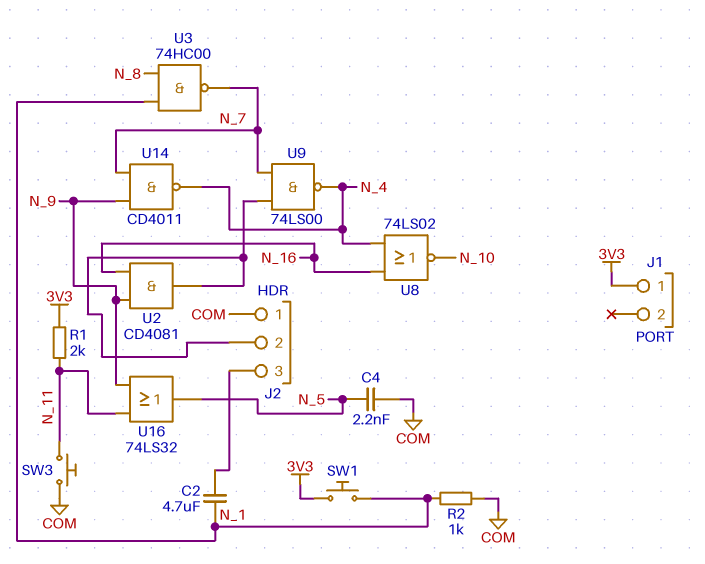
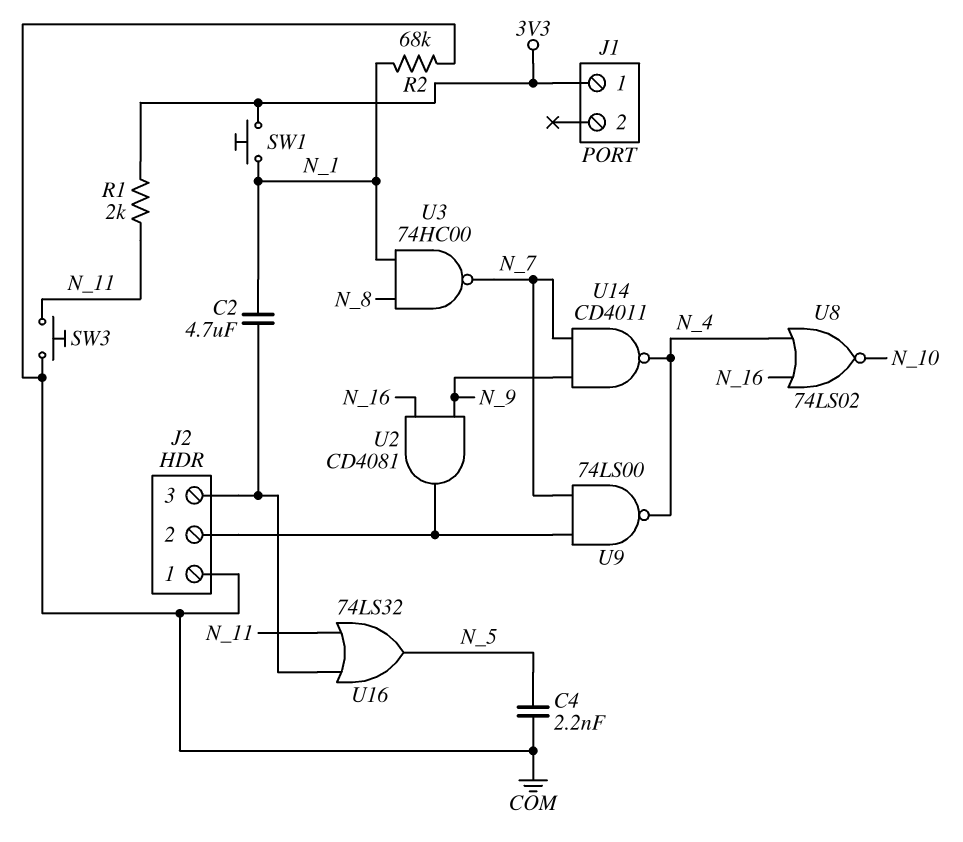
R2: 1k (COM, N_1) -> 68k (COM, N_1)
U16: OR 74LS32 (in N_9, in N_11, out N_5) -> OR 74LS32 (in J2/3, in N_11, out N_5)

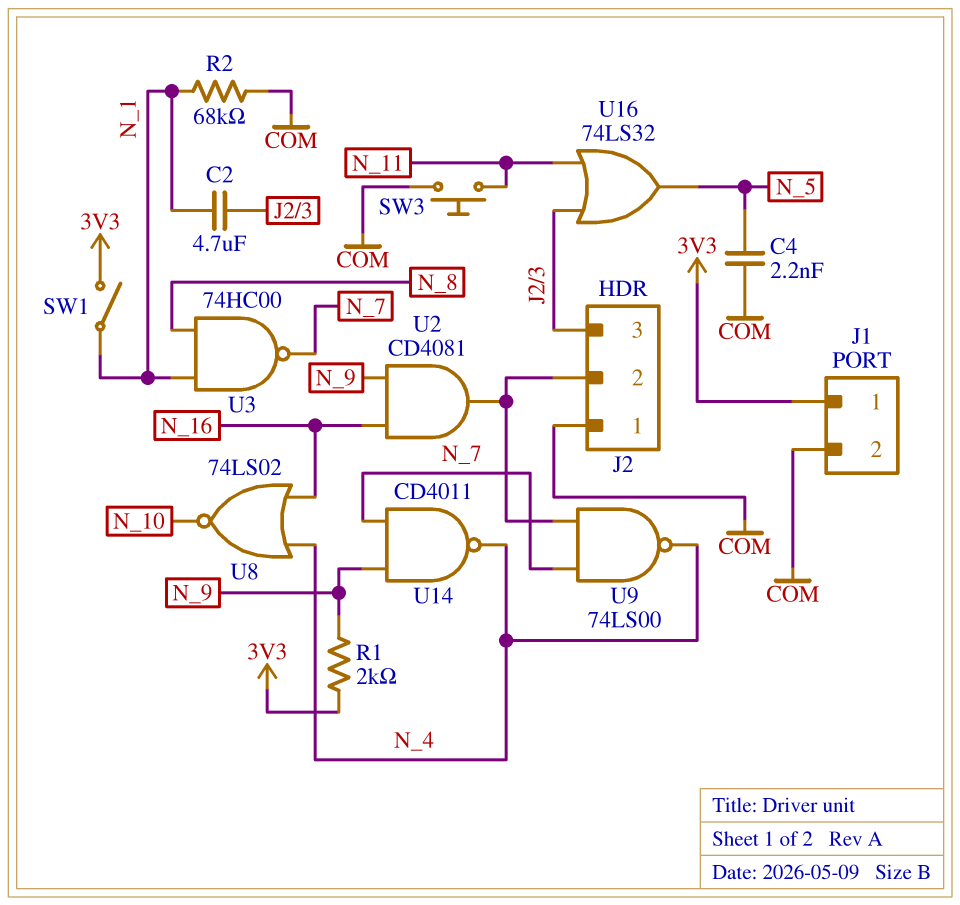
J1 pin 2: none -> COM
R1: 2k (3V3, N_11) -> 2k (3V3, N_9)
SW1: button (3V3, N_1) -> switch (3V3, N_1)

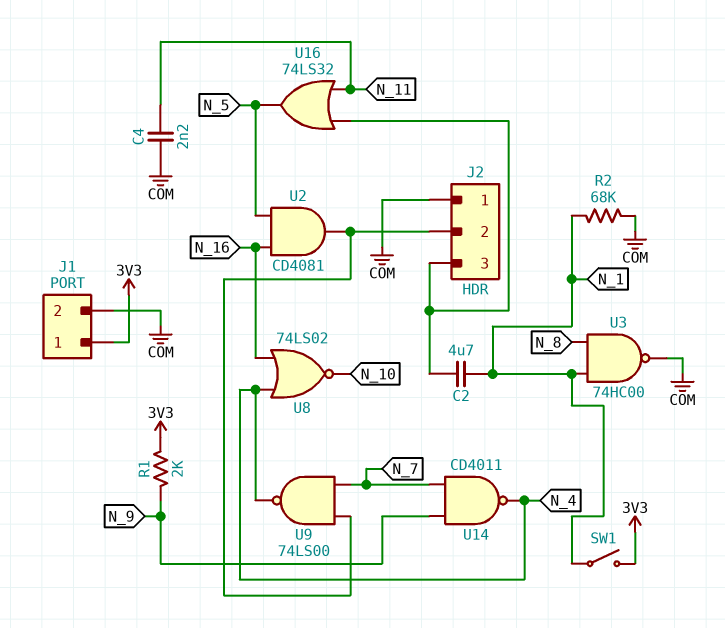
C4: 2.2nF (COM, N_5) -> 2.2nF (COM, N_11)
SW3: button (COM, N_11) -> none
U2: AND CD4081 (in N_9, in N_16, out J2/2) -> AND CD4081 (in N_5, in N_16, out J2/2)
U3: NAND 74HC00 (in N_1, in N_8, out N_7) -> NAND 74HC00 (in N_1, in N_8, out COM)

